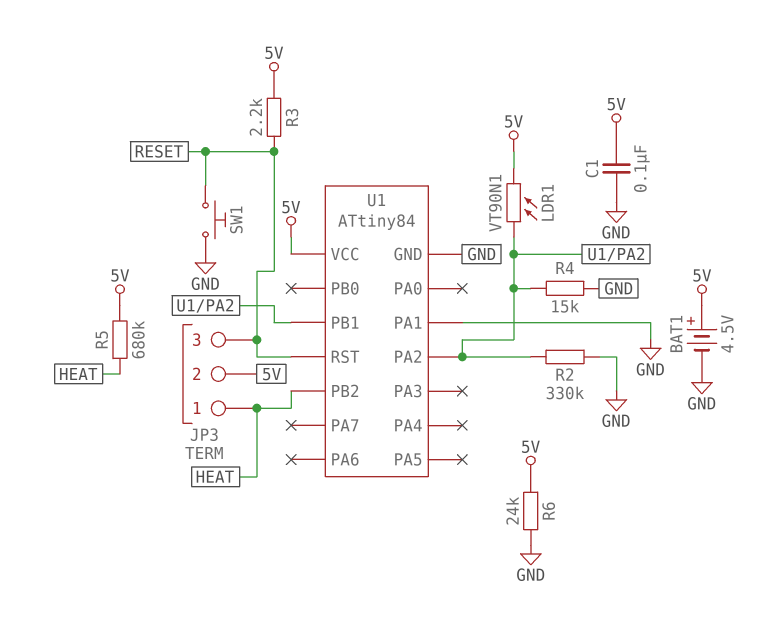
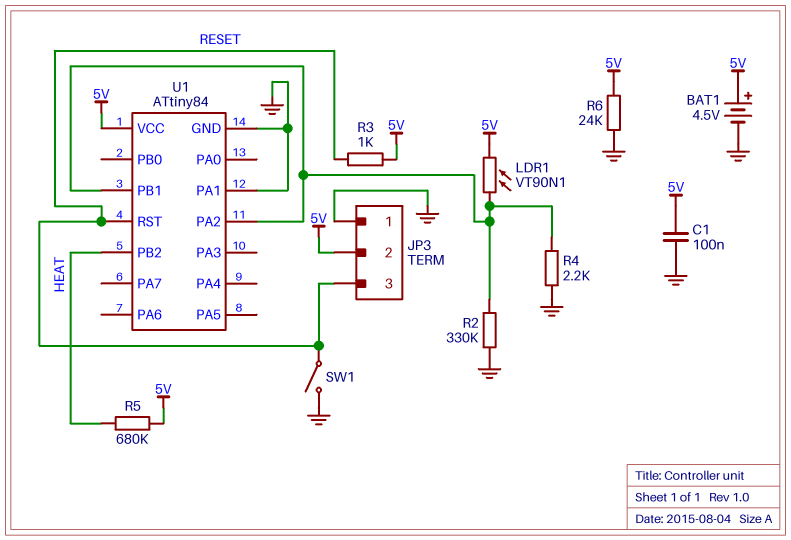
JP3 pin 1: HEAT -> GND
R3: 2.2k (5V, RESET) -> 1k (5V, RESET)
R4: 15k (GND, U1/PA2) -> 2.2k (GND, U1/PA2)
SW1: button (GND, RESET) -> switch (GND, RESET)

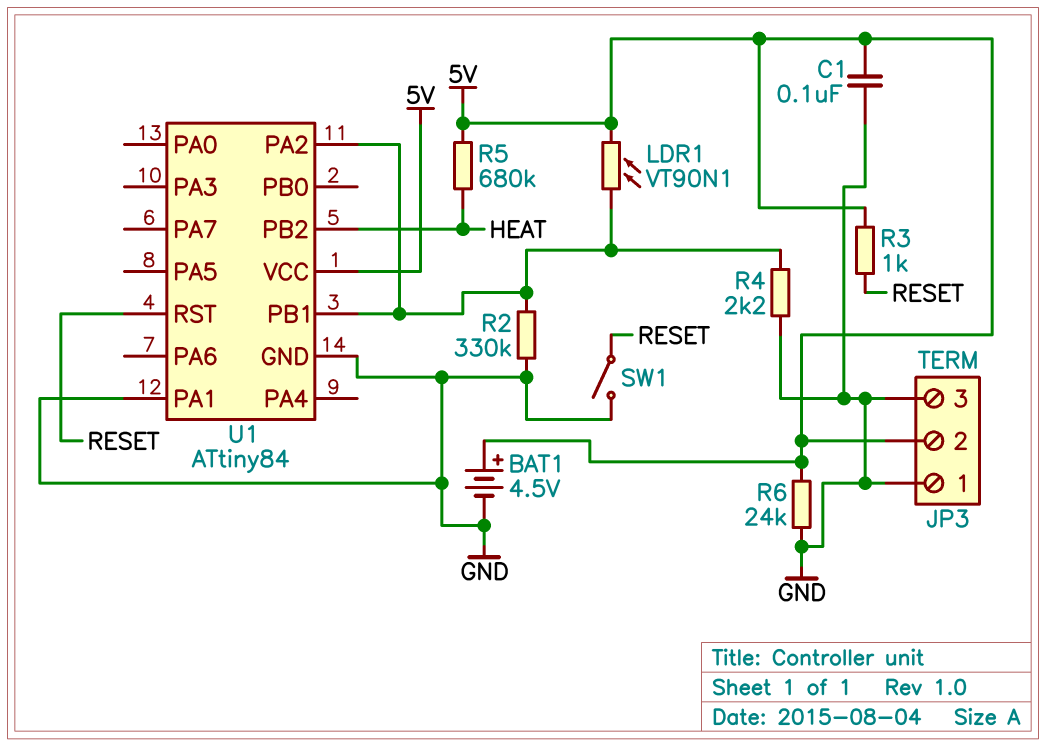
JP3 pin 3: RESET -> GND

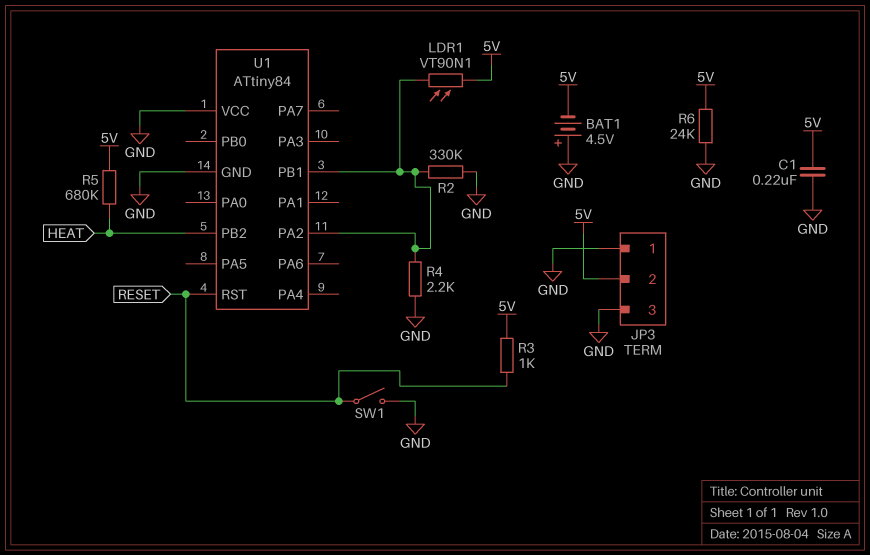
BAT1: 4.5V (plus 5V, minus GND) -> 4.5V (plus GND, minus 5V)
C1: 100nF (5V, GND) -> 220nF (5V, GND)
U1 pin PA1: GND -> none
U1 pin VCC: 5V -> GND

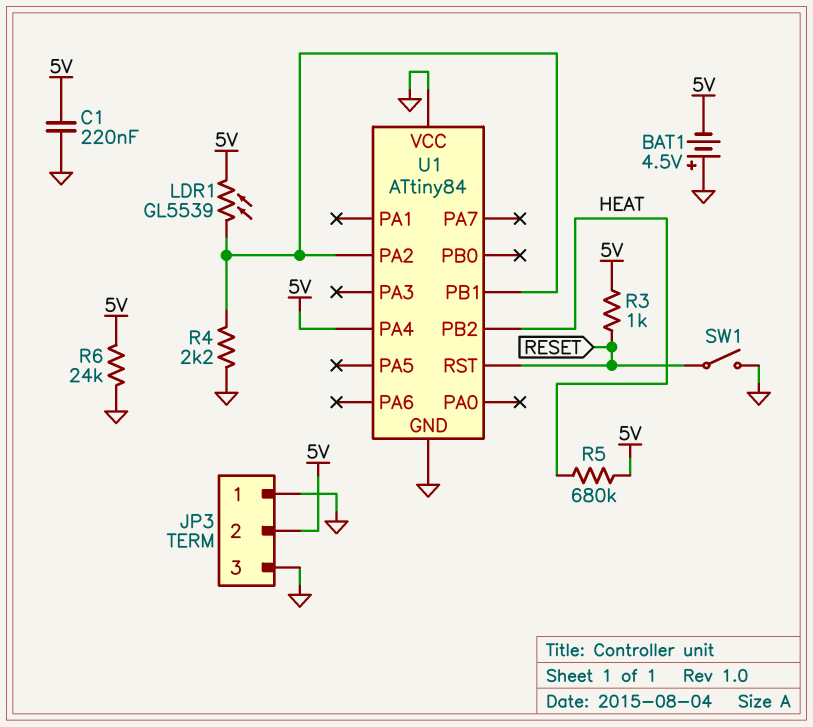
LDR1: VT90N1 (5V, U1/PA2) -> GL5539 (5V, U1/PA2)
R2: 330k (GND, U1/PA2) -> none
U1 pin PA4: none -> 5V

